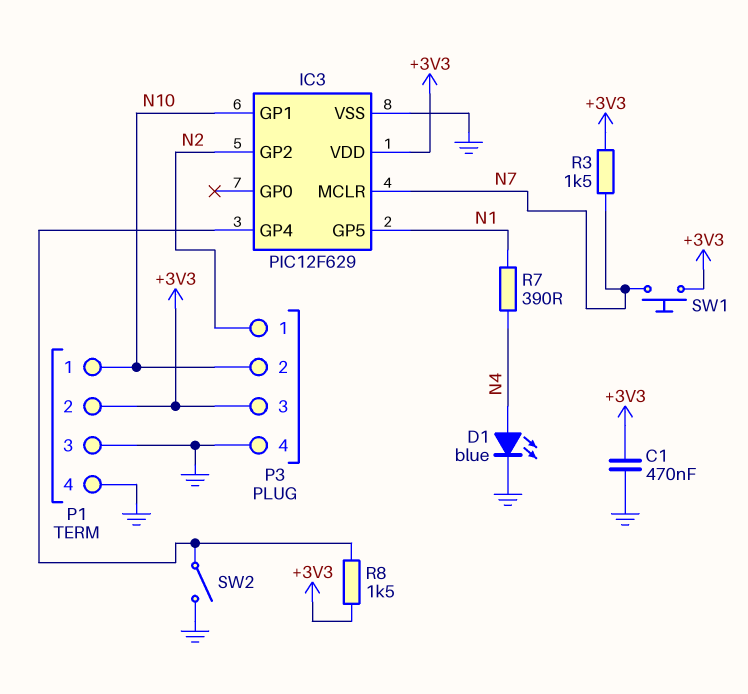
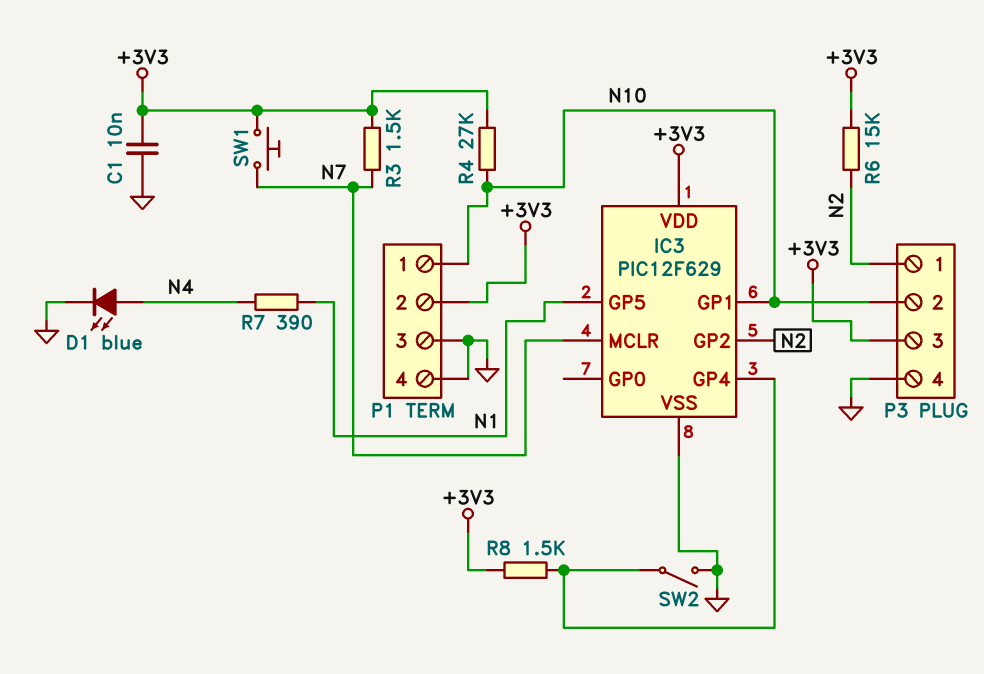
C1: 470nF (+3V3, GND) -> 10nF (+3V3, GND)
R4: none -> 27k (+3V3, N10)
R6: none -> 15k (+3V3, N2)

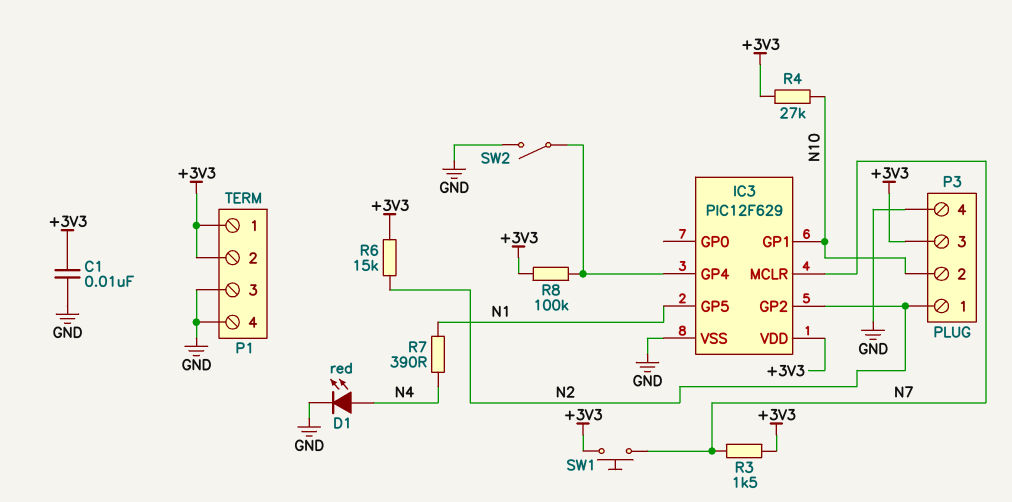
D1: LED blue (A N4, K GND) -> LED red (A N4, K GND)
P1 pin 1: N10 -> +3V3
R8: 1.5k (+3V3, IC3/GP4) -> 100k (+3V3, IC3/GP4)

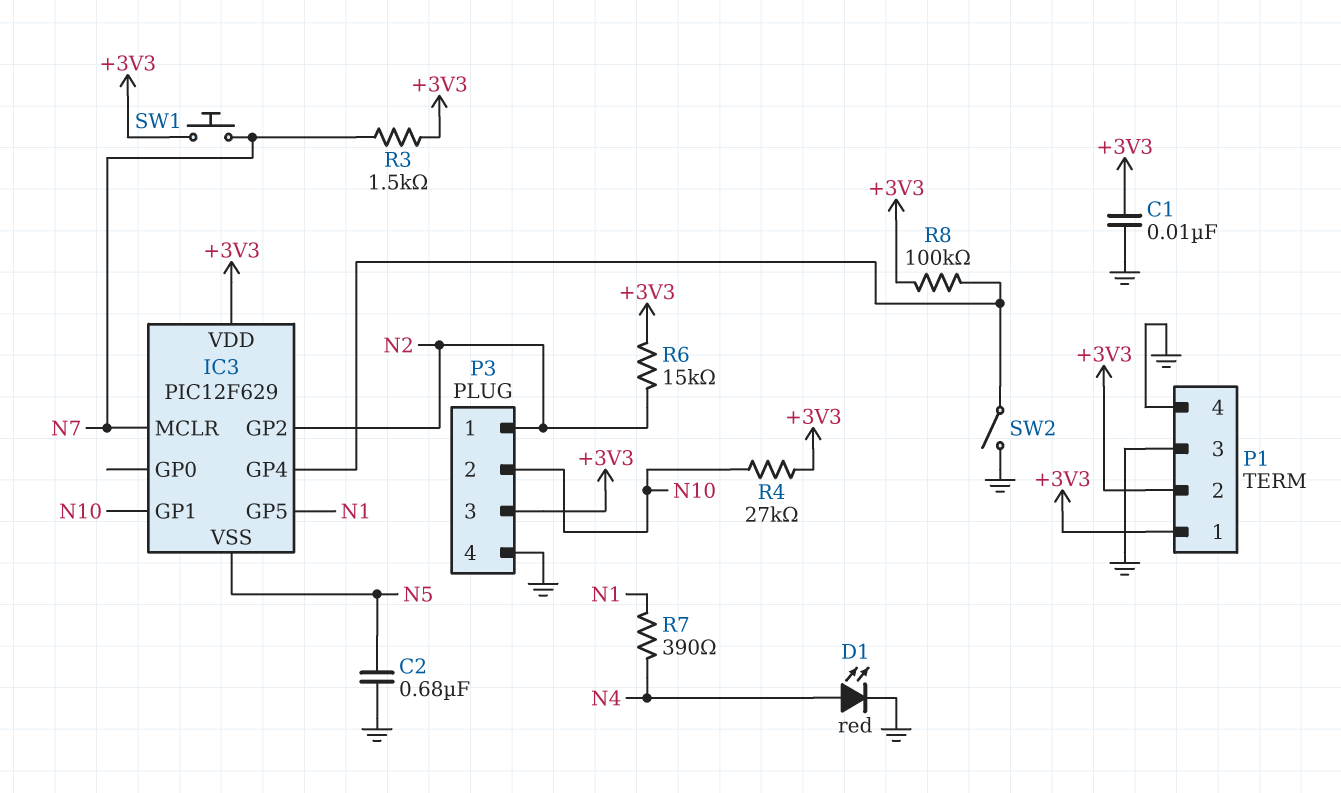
C2: none -> 680nF (GND, N5)
IC3 pin VSS: GND -> N5

